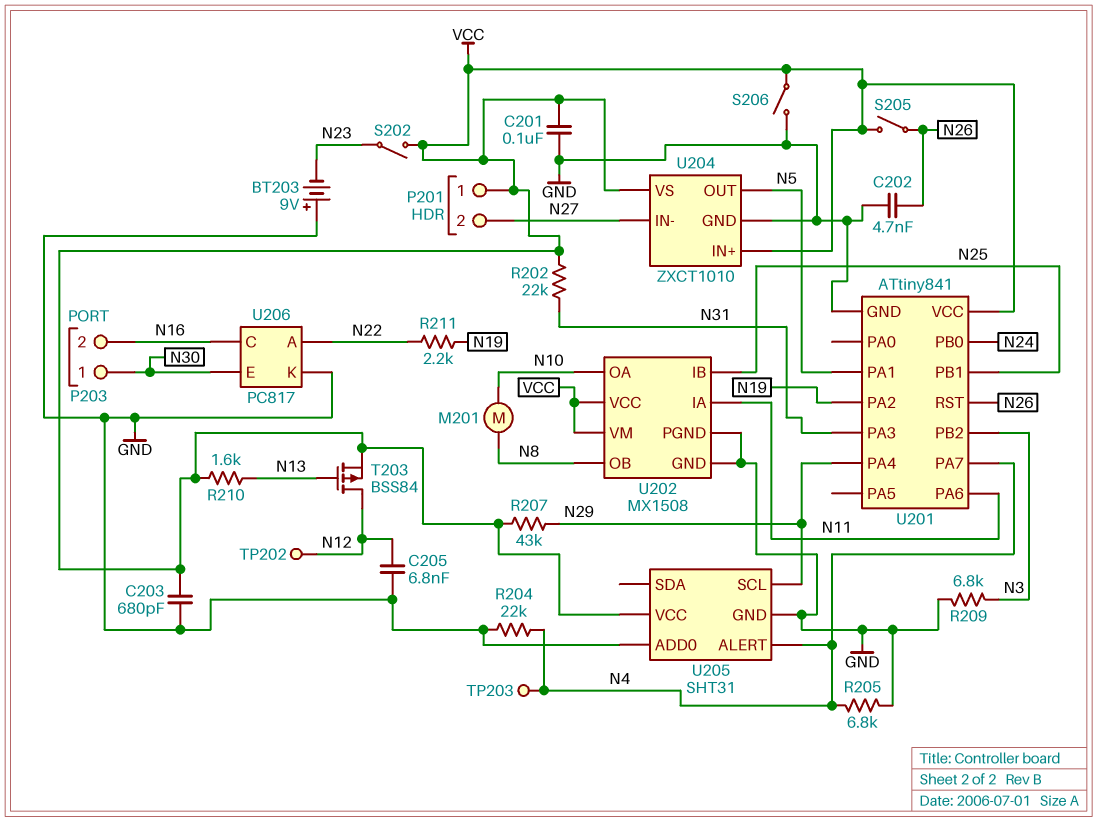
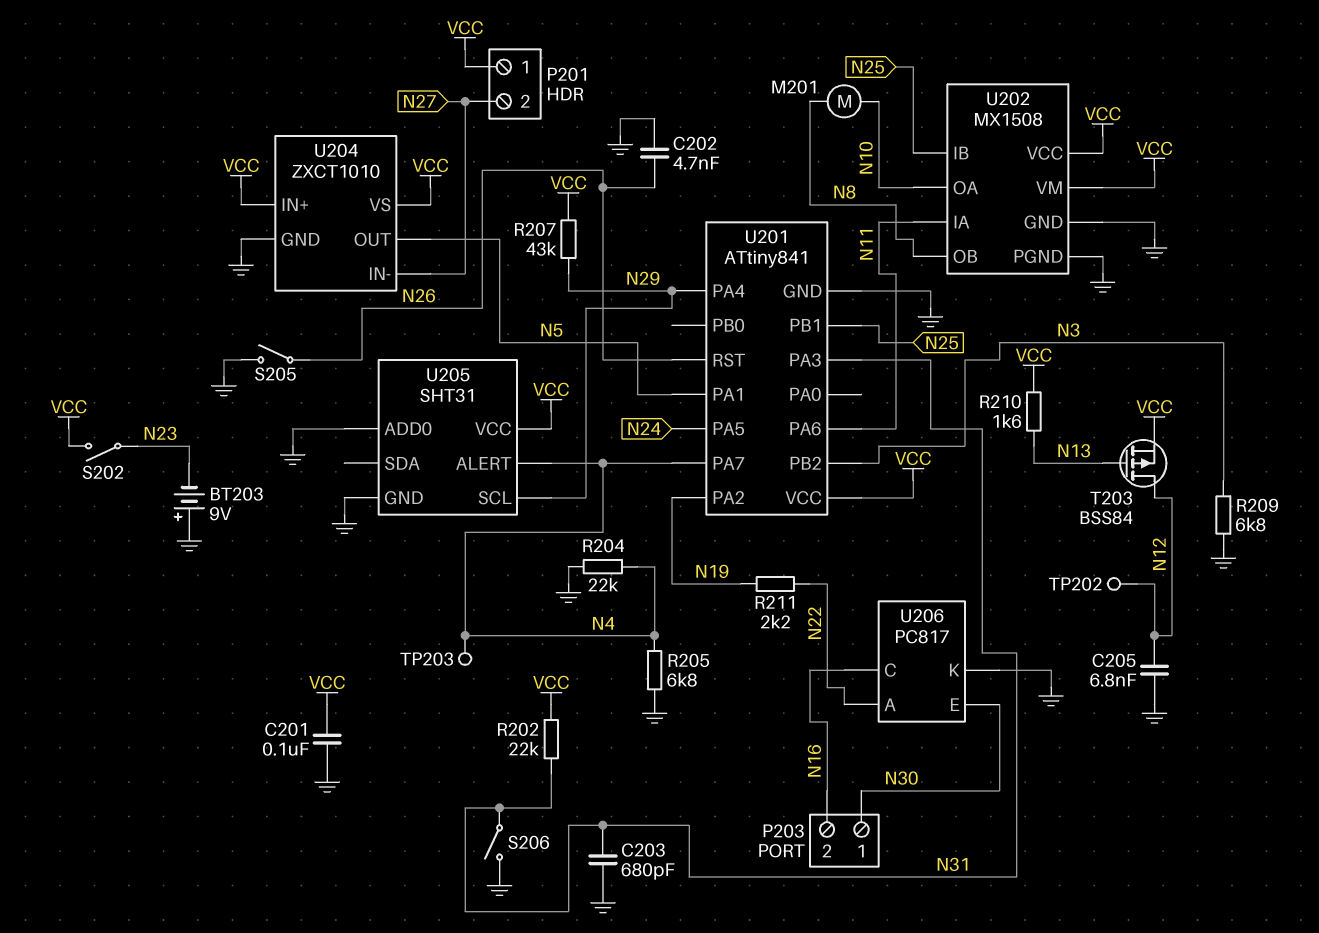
C203: 680pF (GND, VCC) -> 680pF (GND, N31)
S205: switch (N26, VCC) -> switch (GND, N26)
S206: switch (GND, VCC) -> switch (GND, N31)
U201 pin PA5: none -> N24
U201 pin PB0: N24 -> none

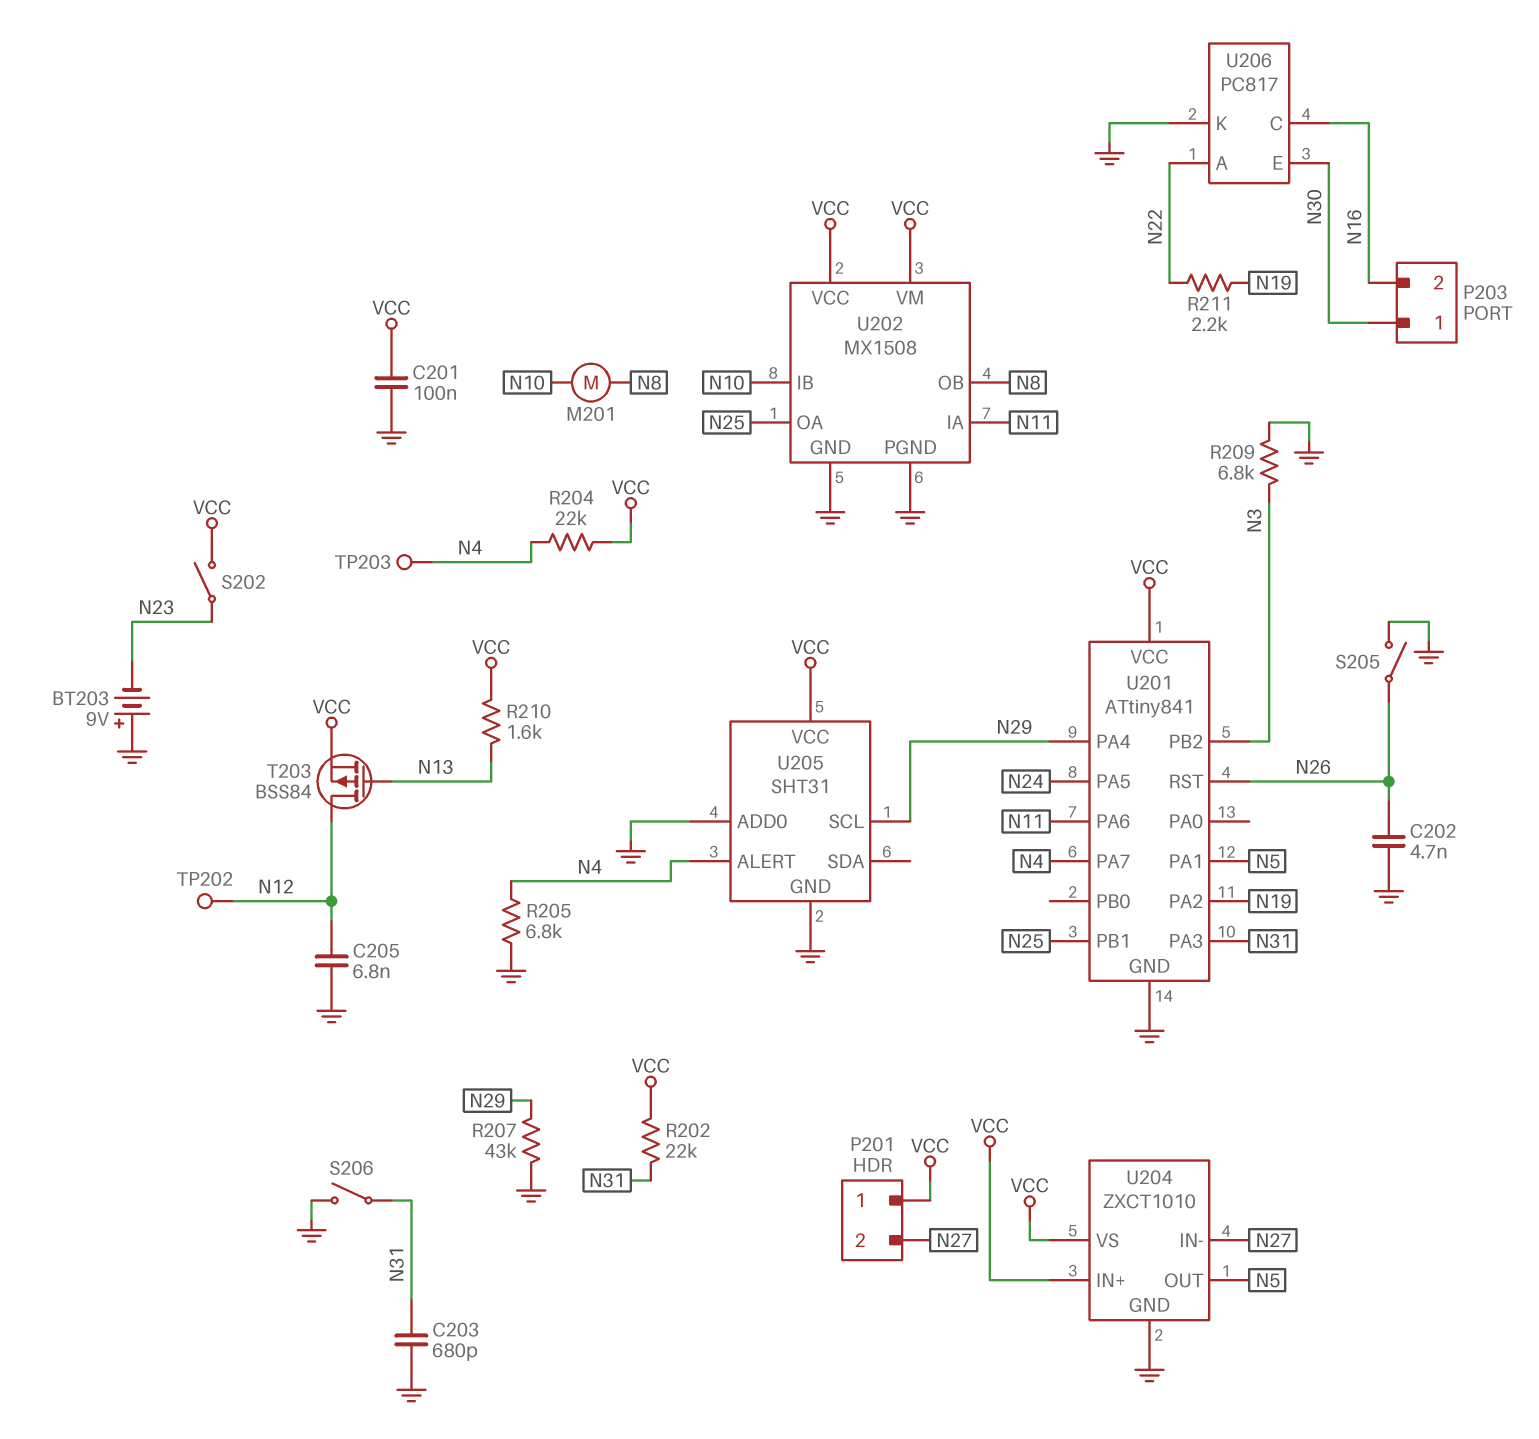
R204: 22k (GND, N4) -> 22k (N4, VCC)
R207: 43k (N29, VCC) -> 43k (GND, N29)
U202 pin IB: N25 -> N10
U202 pin OA: N10 -> N25

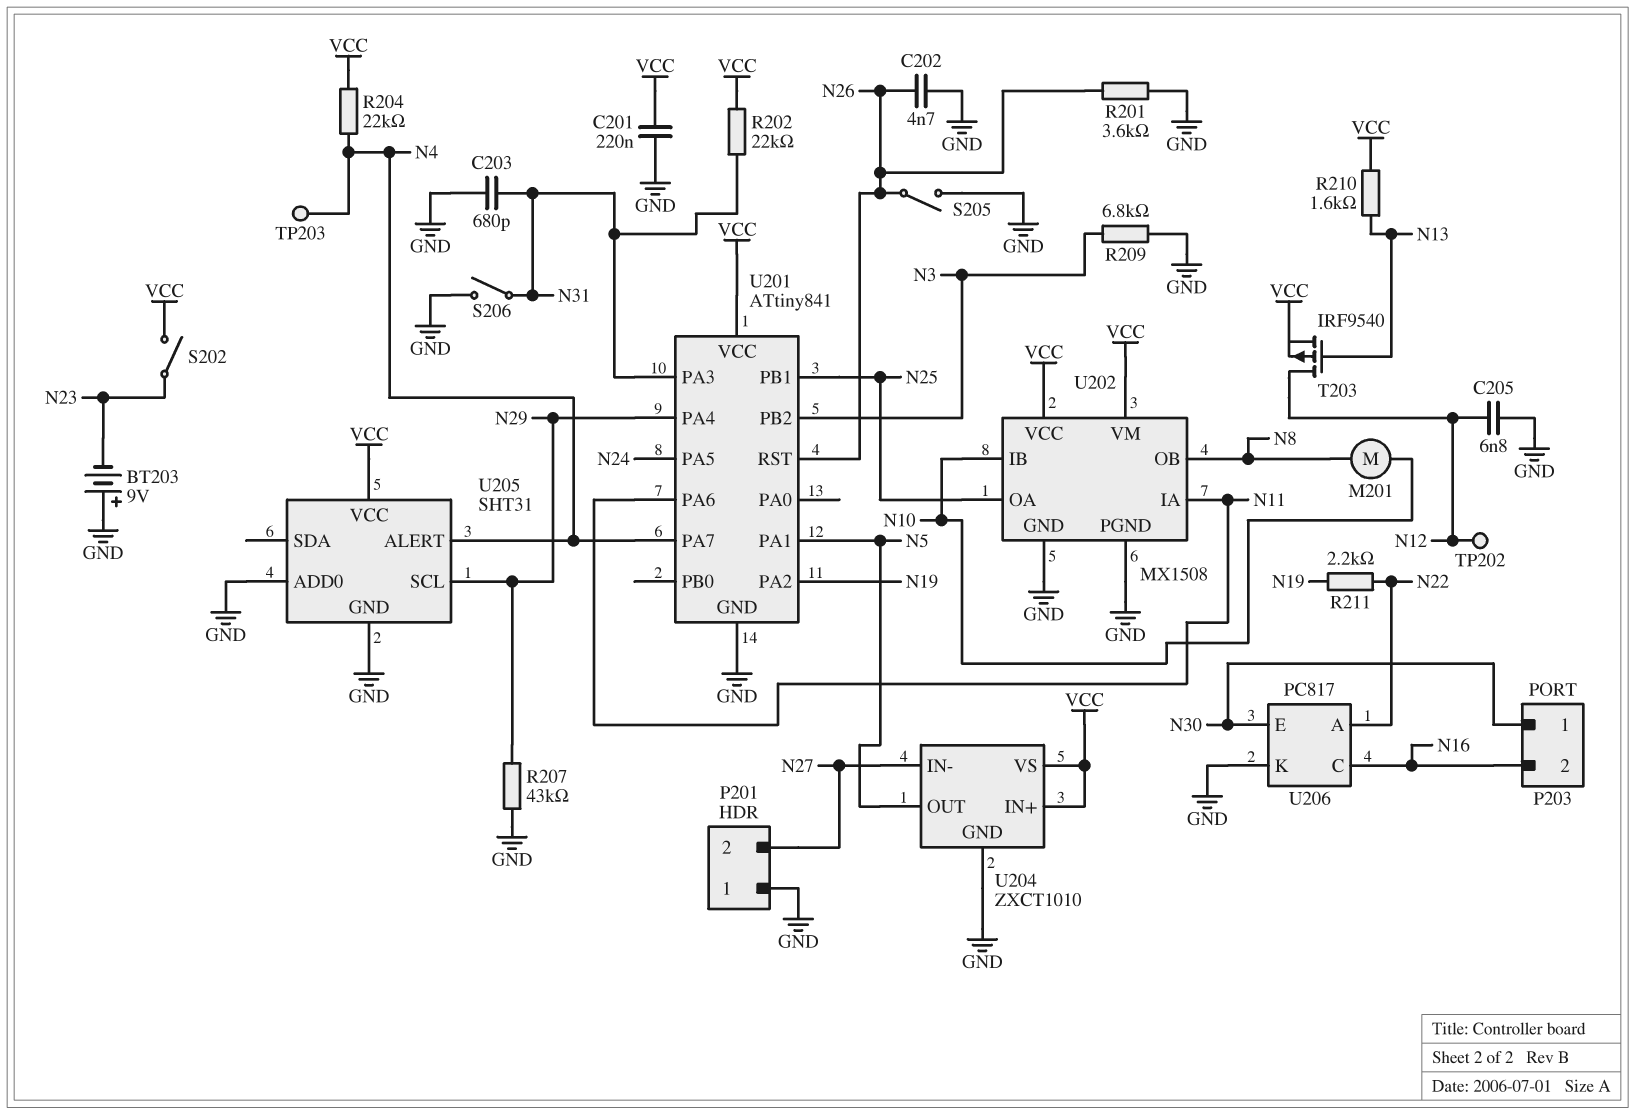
C201: 100nF (GND, VCC) -> 220nF (GND, VCC)
P201 pin 1: VCC -> GND
R201: none -> 3.6k (GND, N26)
R205: 6.8k (GND, N4) -> none
T203: PMOS BSS84 (G N13, D N12, S VCC) -> PMOS IRF9540 (G N13, D N12, S VCC)

